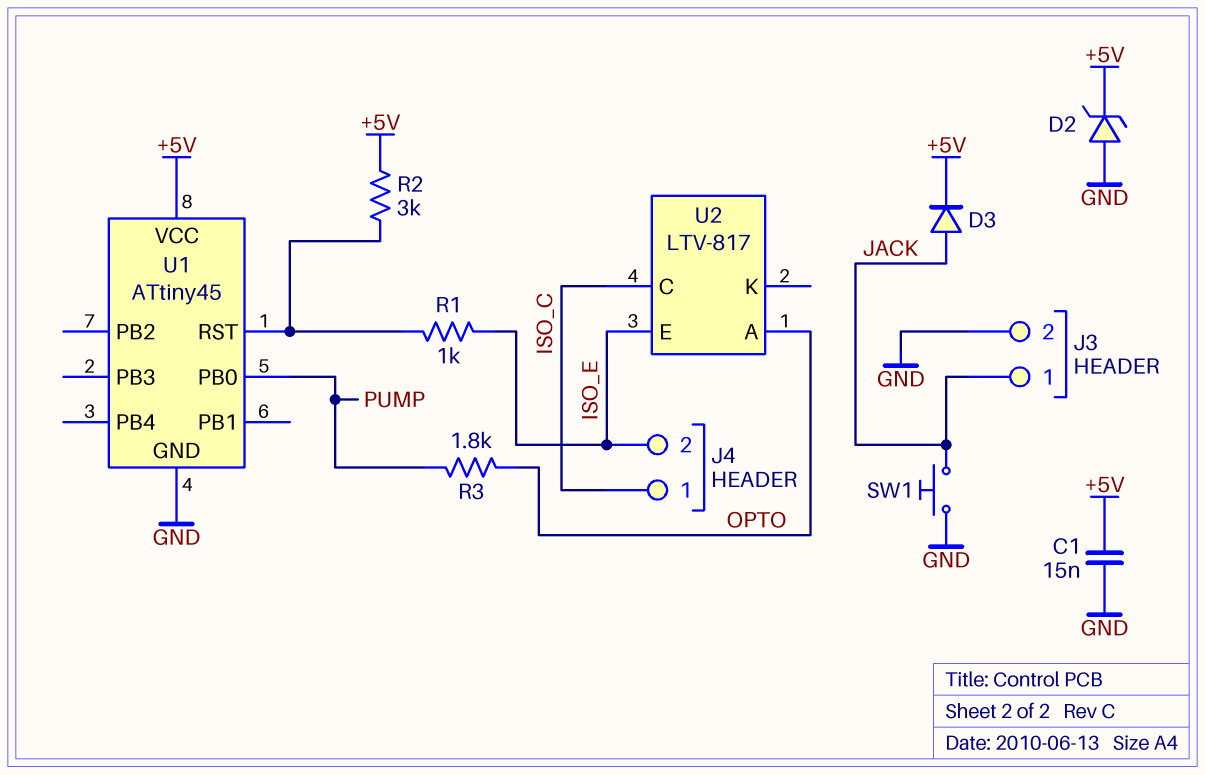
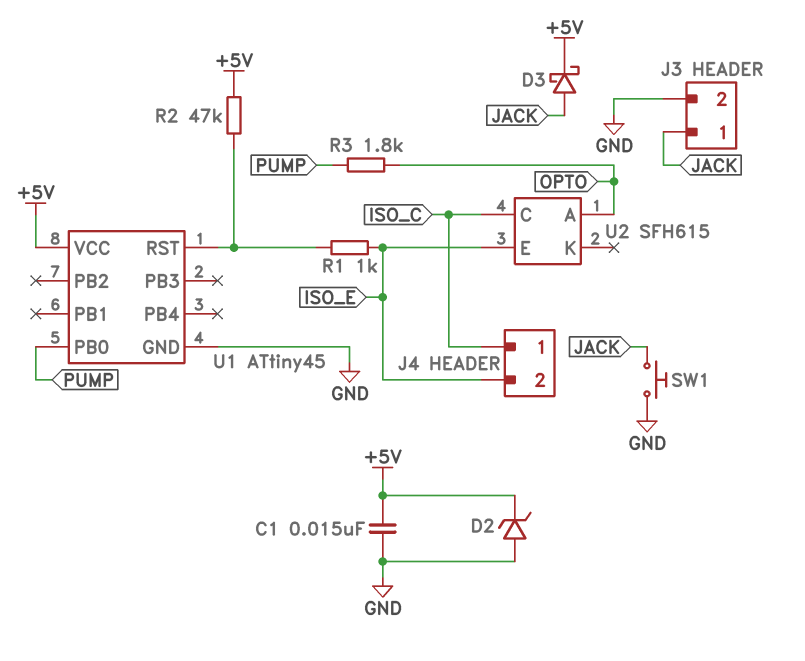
D3: diode (A JACK, K +5V) -> schottky (A JACK, K +5V)
R2: 3k (+5V, U1/RST) -> 47k (+5V, U1/RST)
U2: LTV-817 -> SFH615

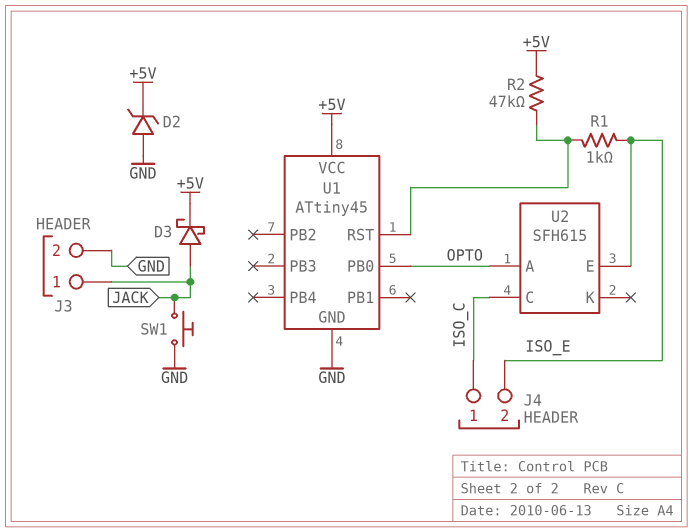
C1: 15nF (+5V, GND) -> none
R3: 1.8k (OPTO, PUMP) -> none
U1 pin PB0: PUMP -> OPTO

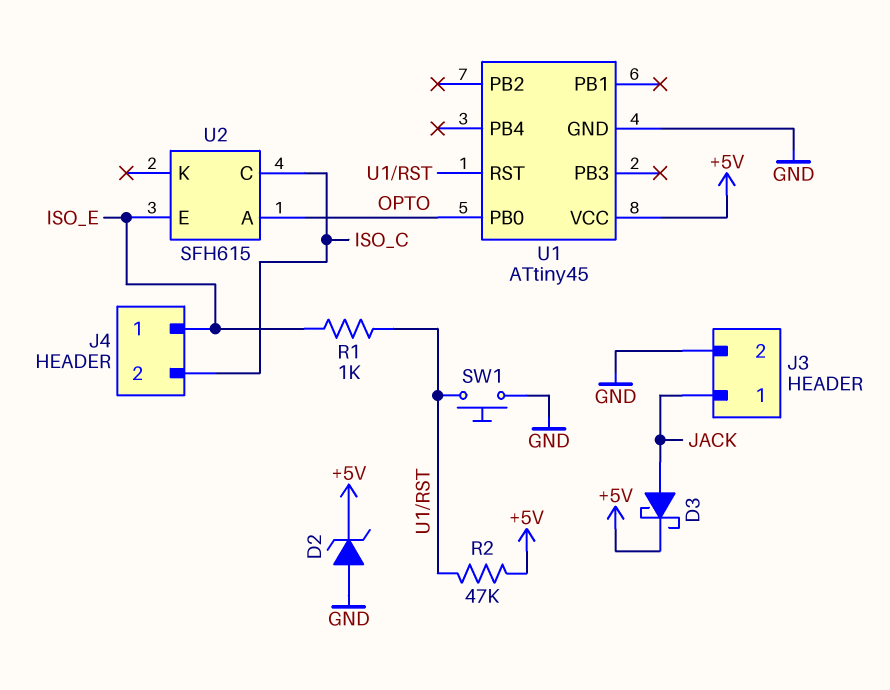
J4 pin 1: ISO_C -> ISO_E
J4 pin 2: ISO_E -> ISO_C
SW1: button (GND, JACK) -> button (GND, U1/RST)

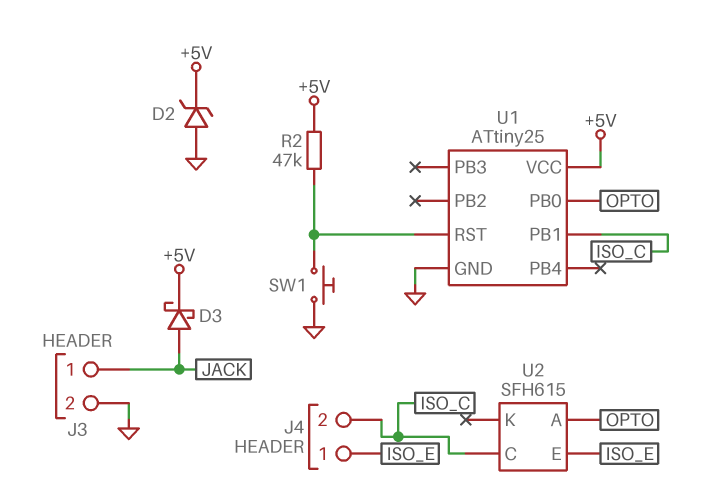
R1: 1k (ISO_E, U1/RST) -> none
U1: ATtiny45 -> ATtiny25
U1 pin PB1: none -> ISO_C

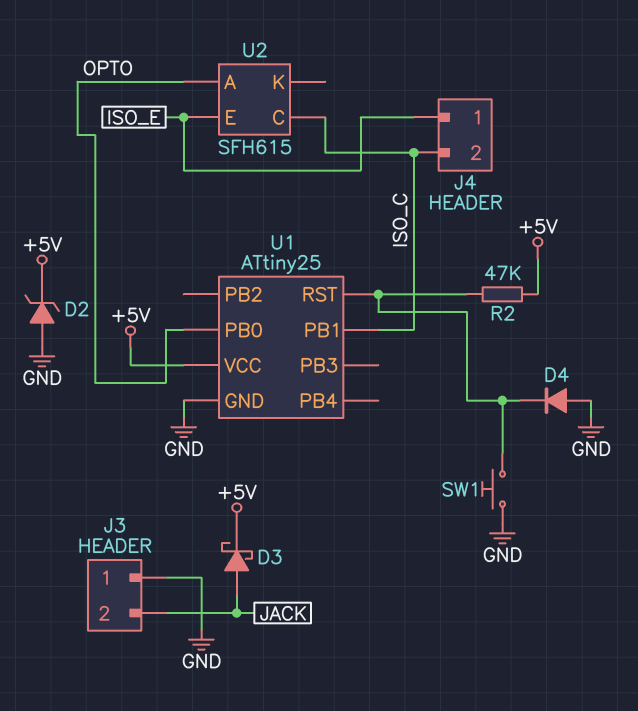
D4: none -> diode (A GND, K U1/RST)
J3 pin 1: JACK -> GND
J3 pin 2: GND -> JACK

